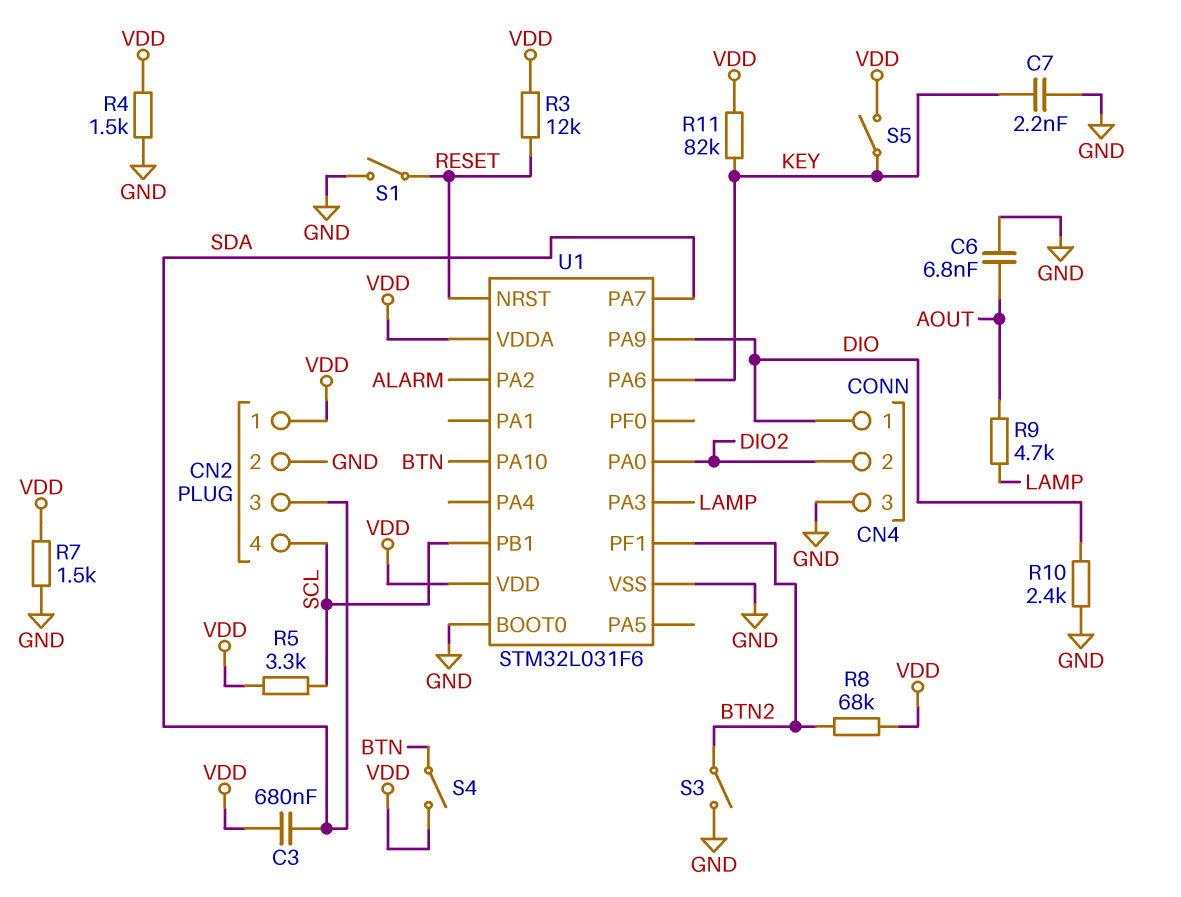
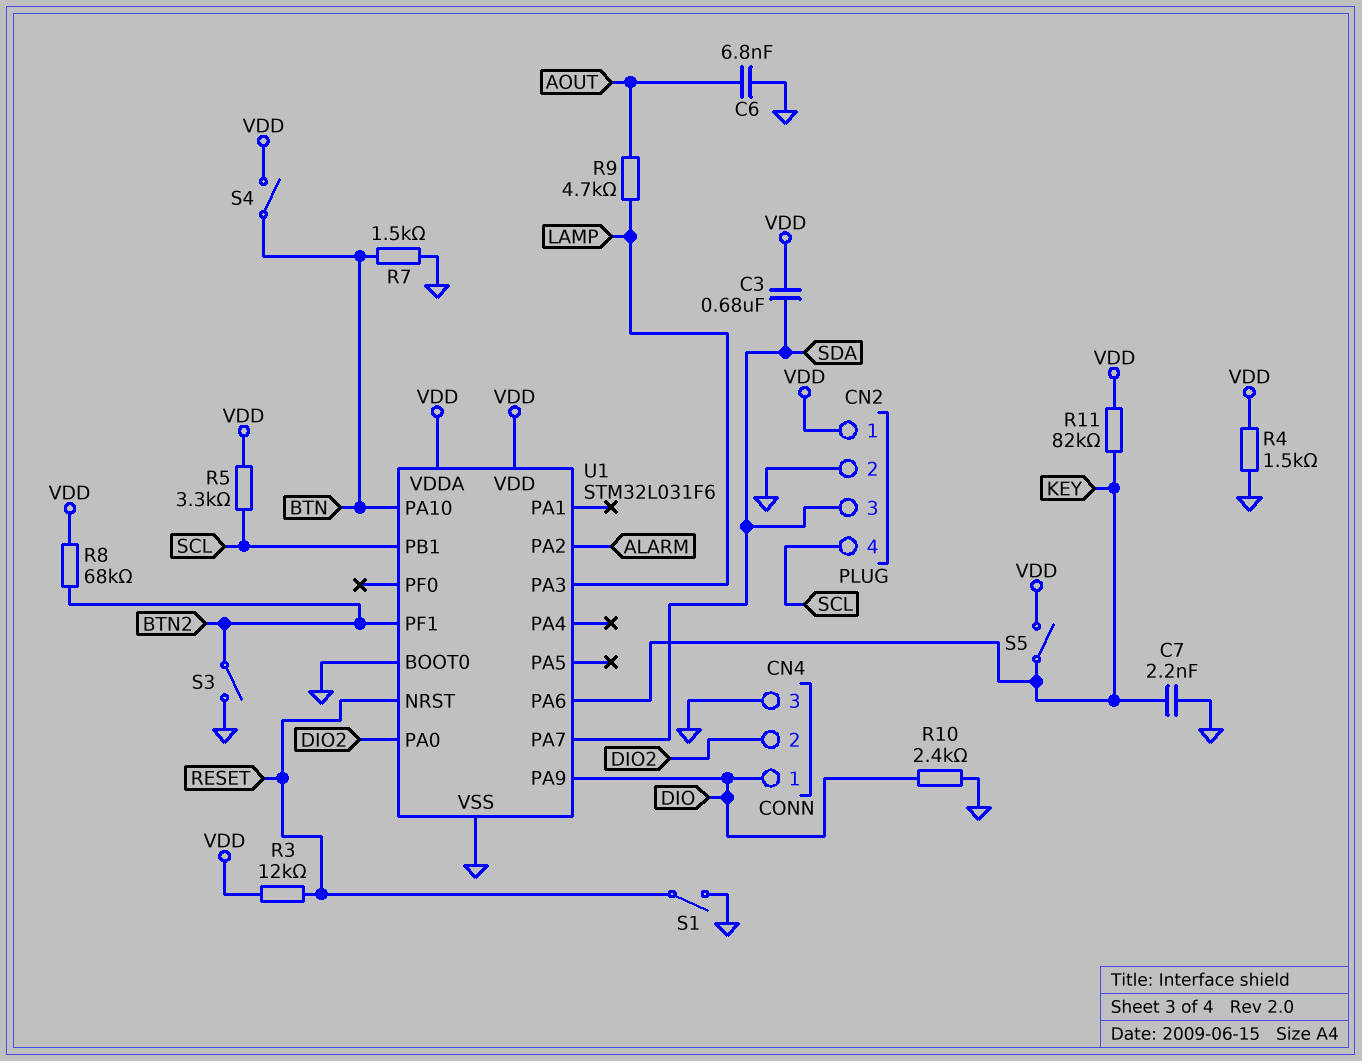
R7: 1.5k (GND, VDD) -> 1.5k (BTN, GND)

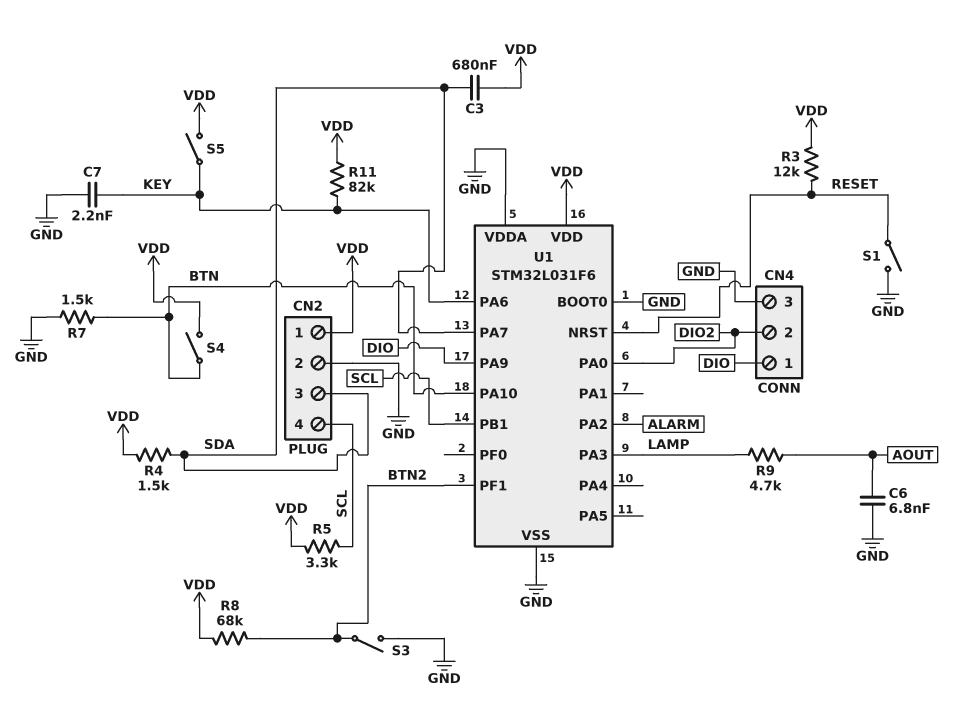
R4: 1.5k (GND, VDD) -> 1.5k (SDA, VDD)
R10: 2.4k (DIO, GND) -> none
U1 pin VDDA: VDD -> GND

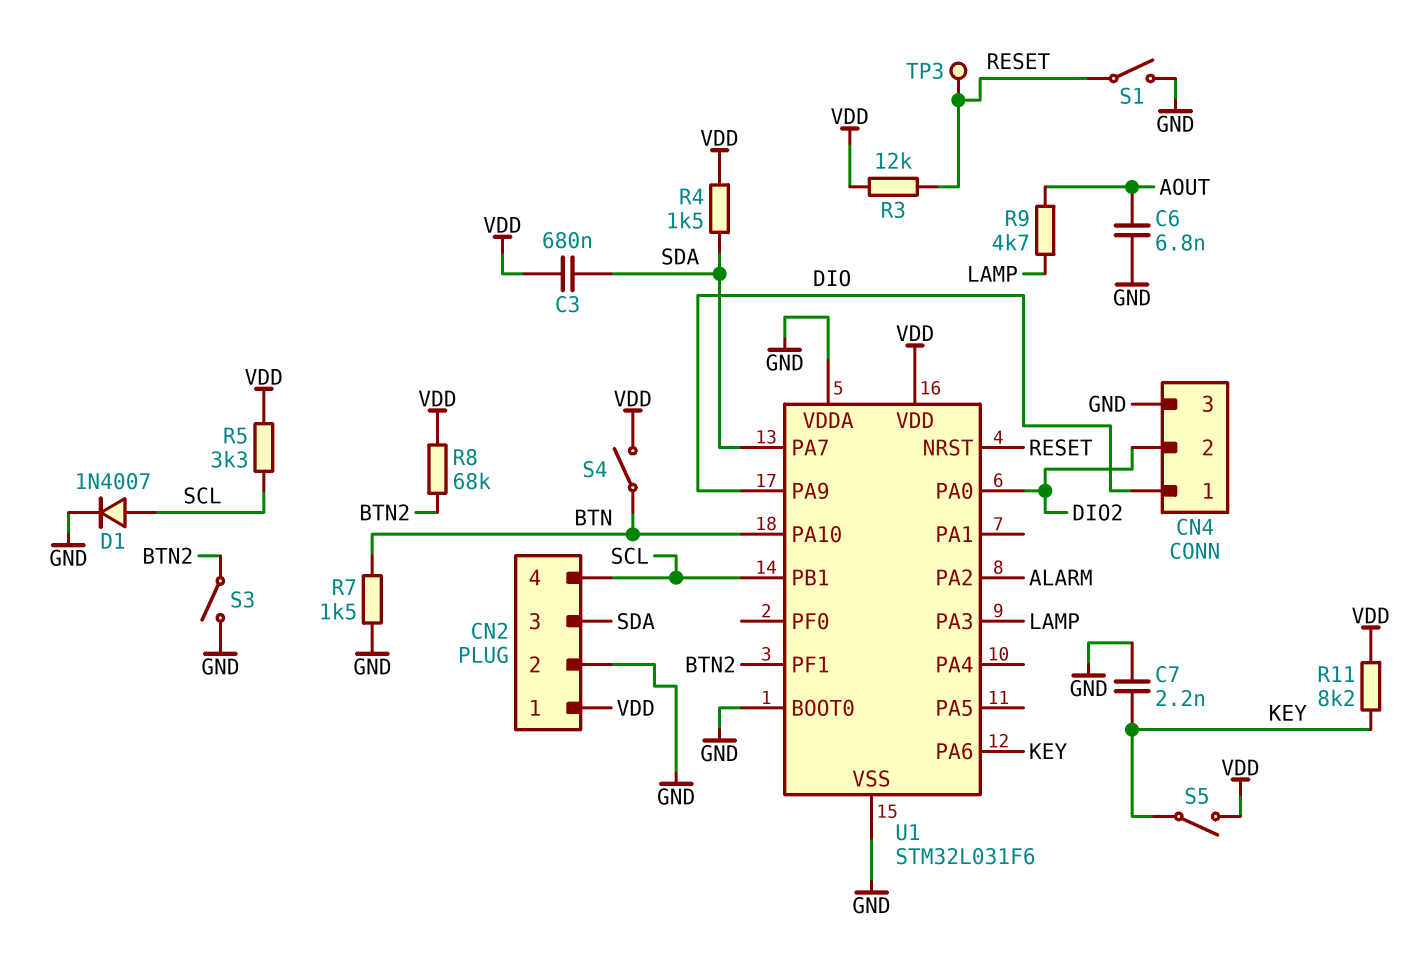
D1: none -> diode 1N4007 (A SCL, K GND)
R11: 82k (KEY, VDD) -> 8.2k (KEY, VDD)
TP3: none -> test point (RESET)

